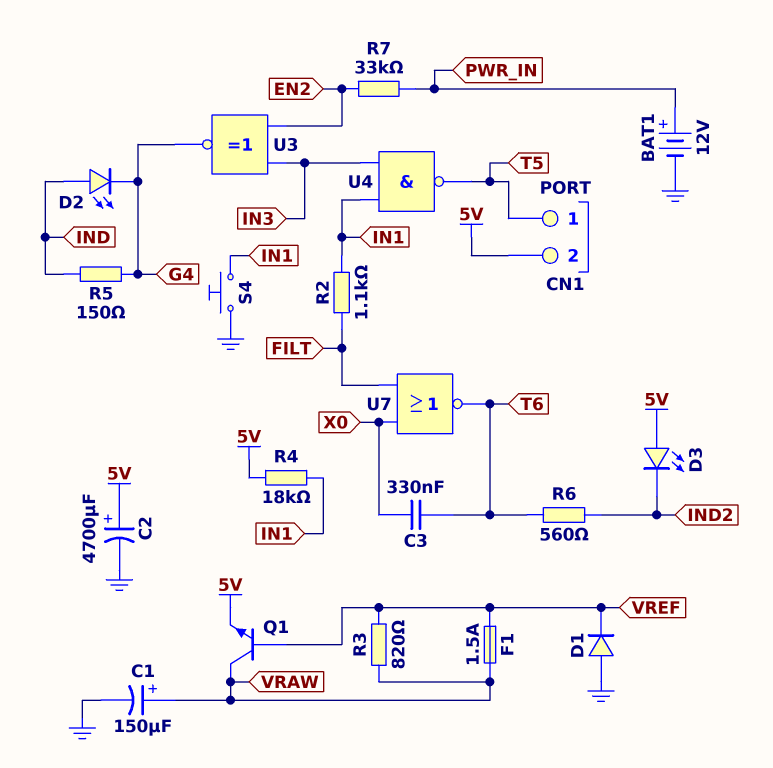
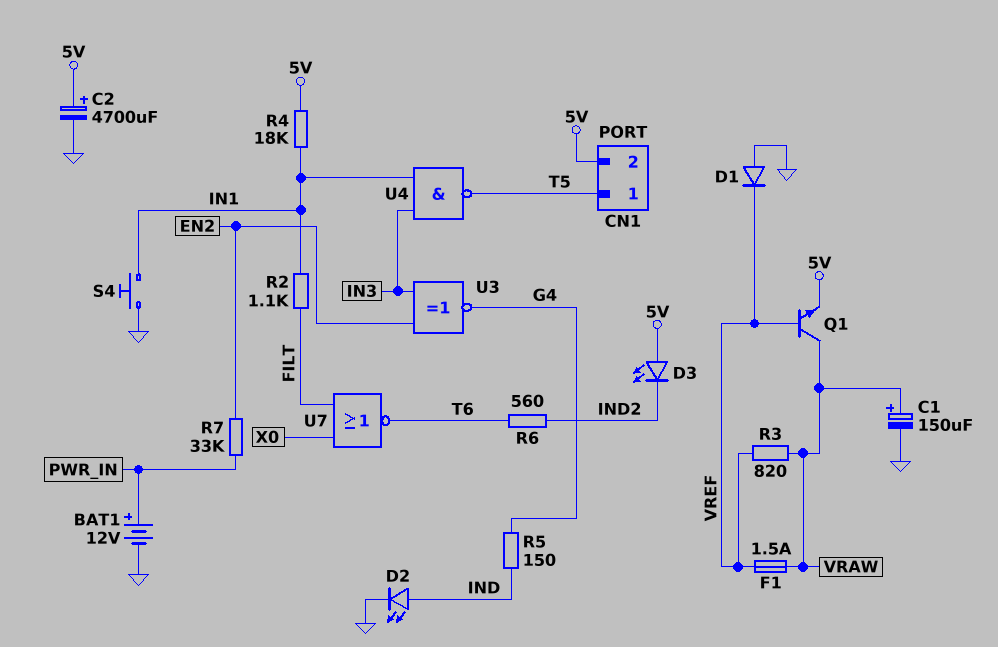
C3: 330nF (T6, X0) -> none
D2: LED (A IND, K G4) -> LED (A IND, K GND)

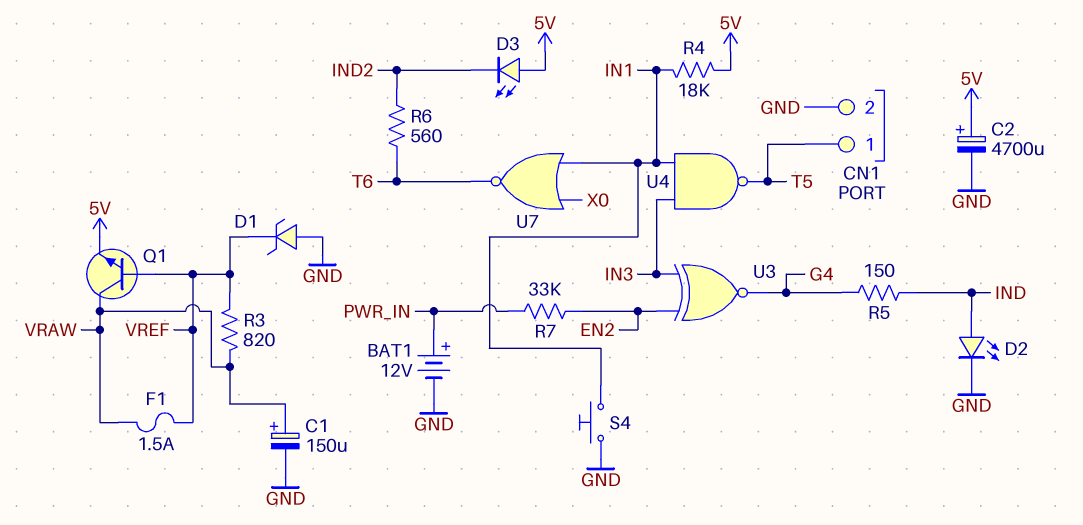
CN1 pin 2: 5V -> GND
D1: diode (A GND, K VREF) -> zener (A GND, K VREF)
R2: 1.1k (FILT, IN1) -> none
U7: NOR (in FILT, in X0, out T6) -> NOR (in IN1, in X0, out T6)

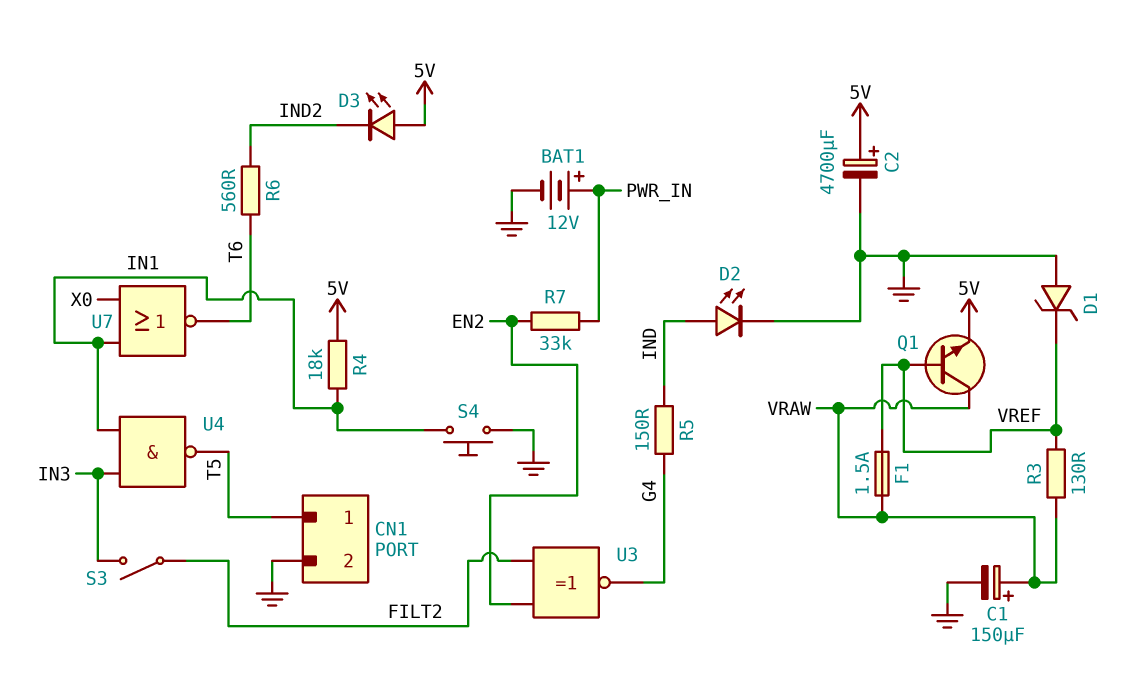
R3: 820 (VRAW, VREF) -> 130 (VRAW, VREF)
S3: none -> switch (FILT2, IN3)
U3: XNOR (in EN2, in IN3, out G4) -> XNOR (in EN2, in FILT2, out G4)

